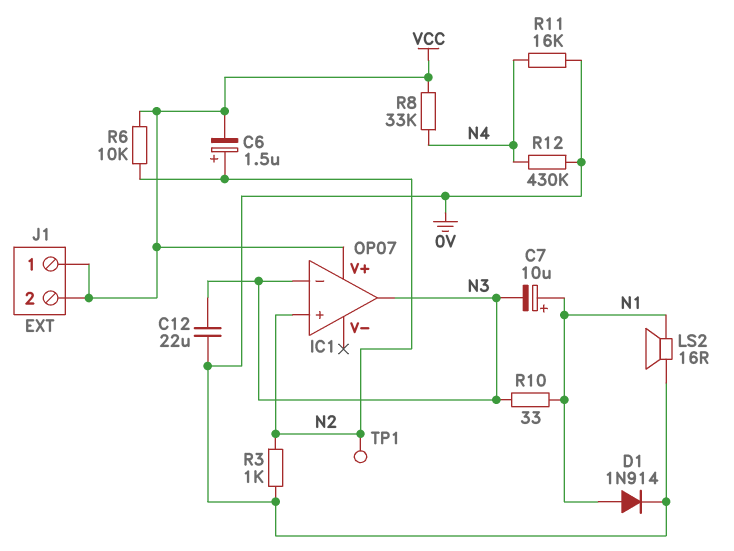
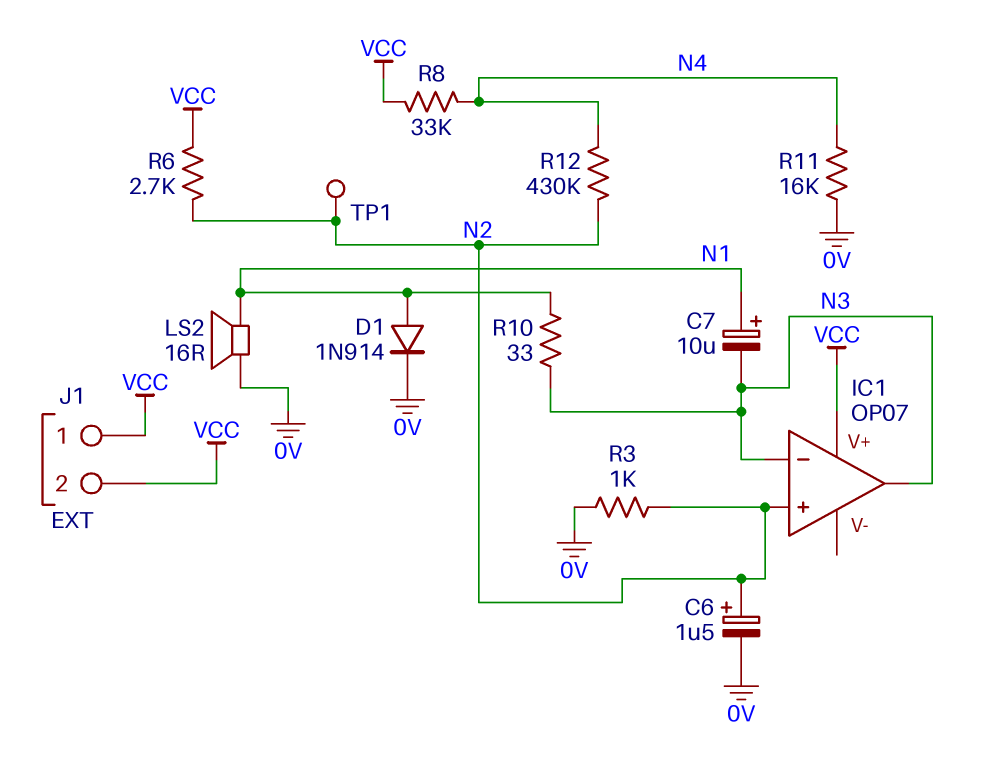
C6: 1.5uF (plus N2, minus VCC) -> 1.5uF (plus N2, minus 0V)
C12: 22uF (0V, N3) -> none
R6: 10k (N2, VCC) -> 2.7k (N2, VCC)
R12: 430k (0V, N4) -> 430k (N2, N4)

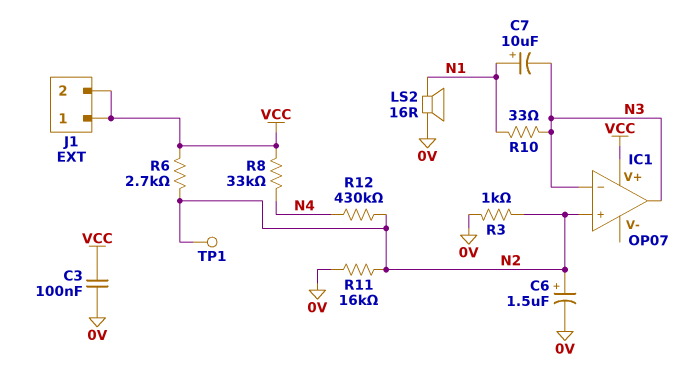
C3: none -> 100nF (0V, VCC)
D1: diode 1N914 (A N1, K 0V) -> none
R11: 16k (0V, N4) -> 16k (0V, N2)

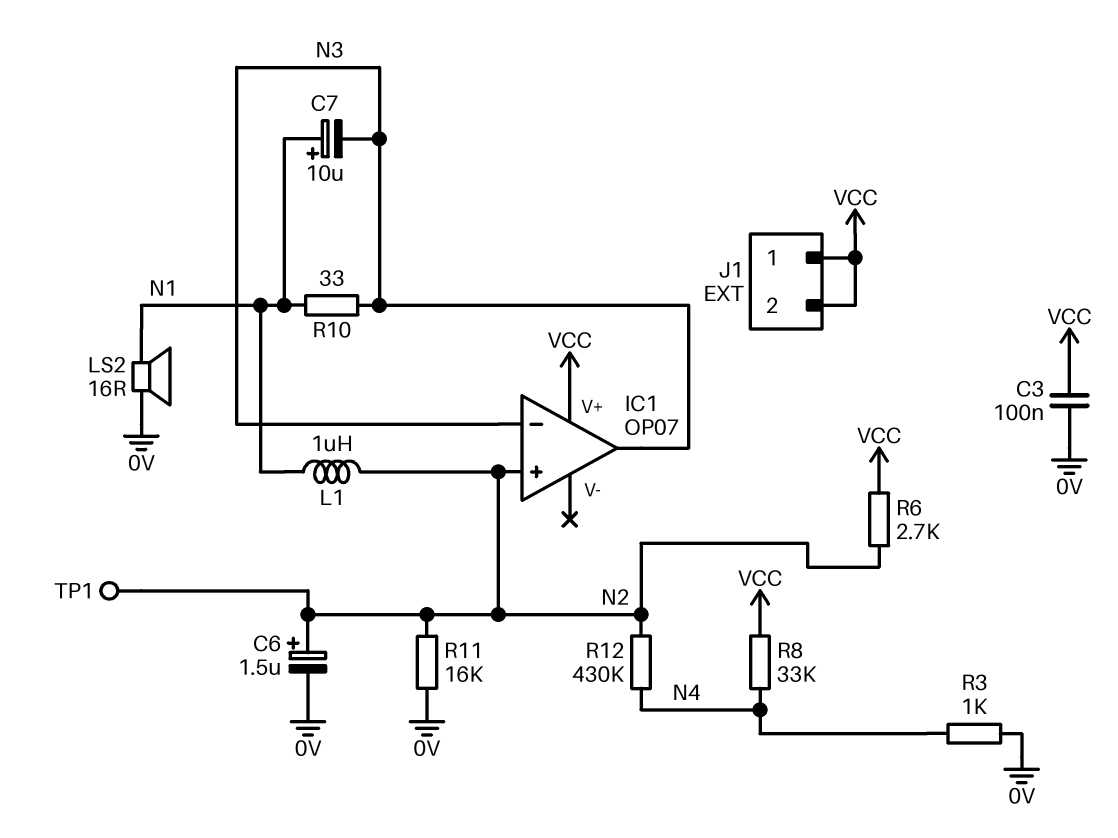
L1: none -> 1uH (N1, N2)
R3: 1k (0V, N2) -> 1k (0V, N4)

